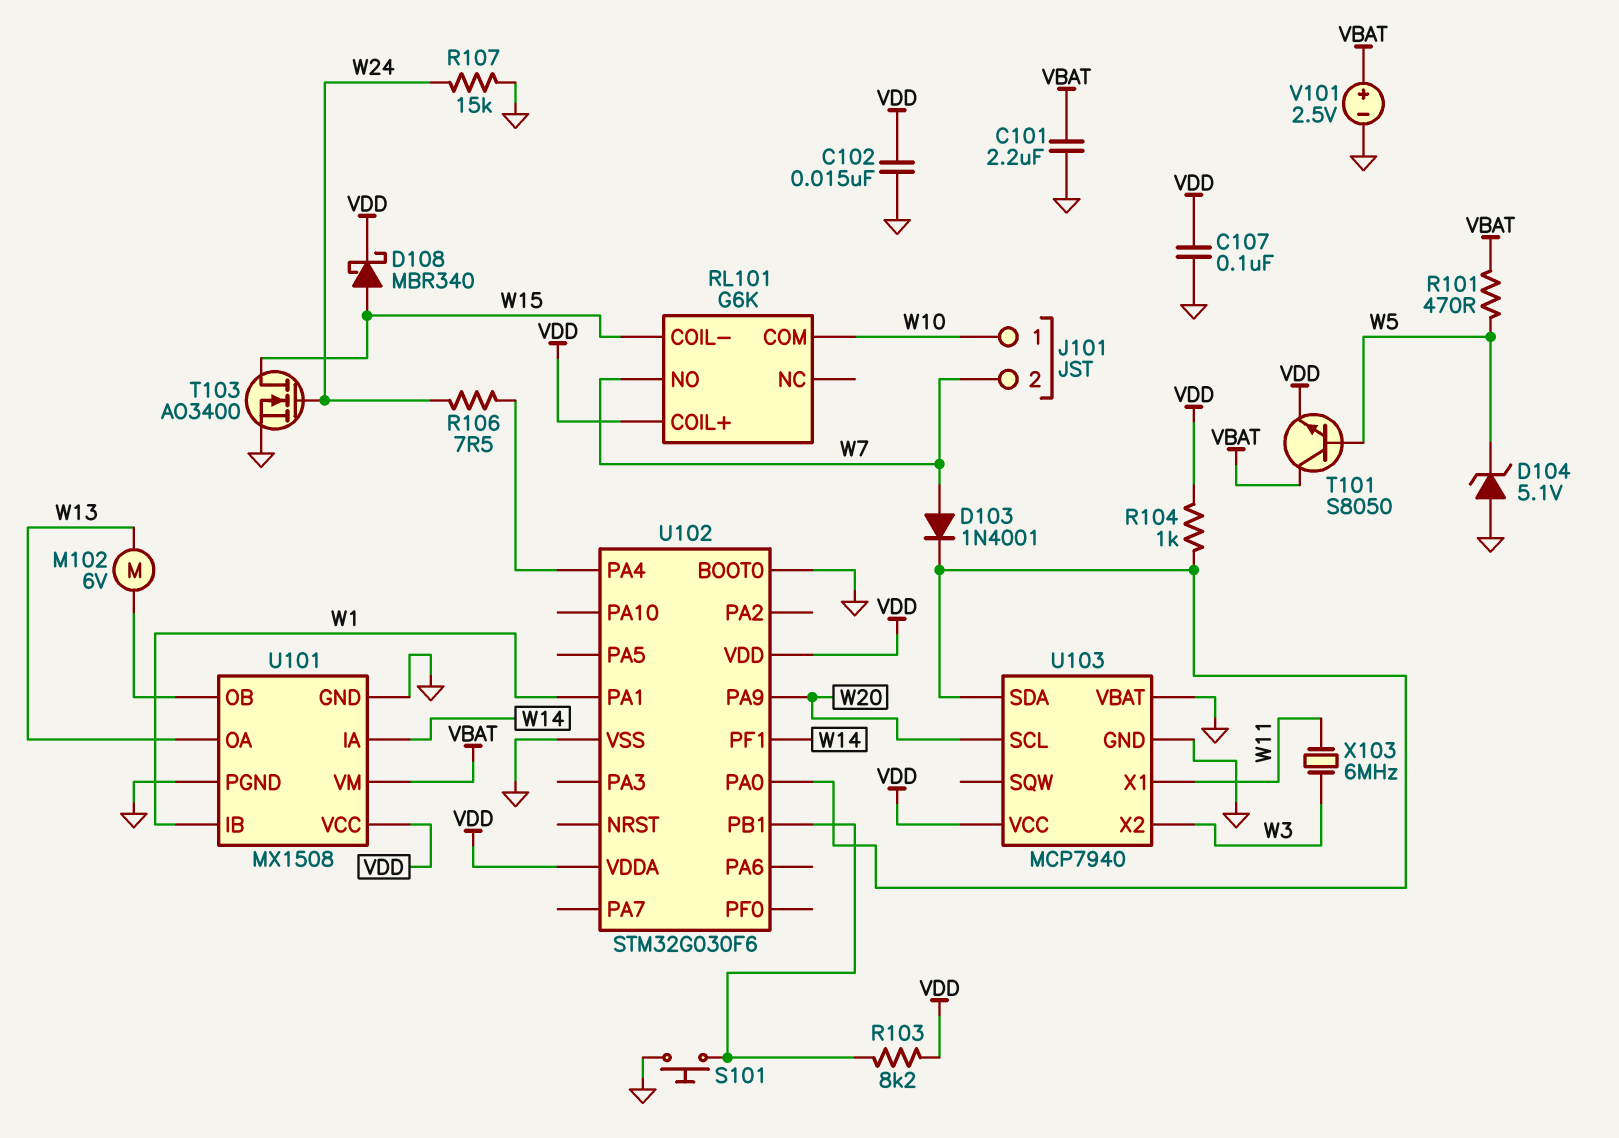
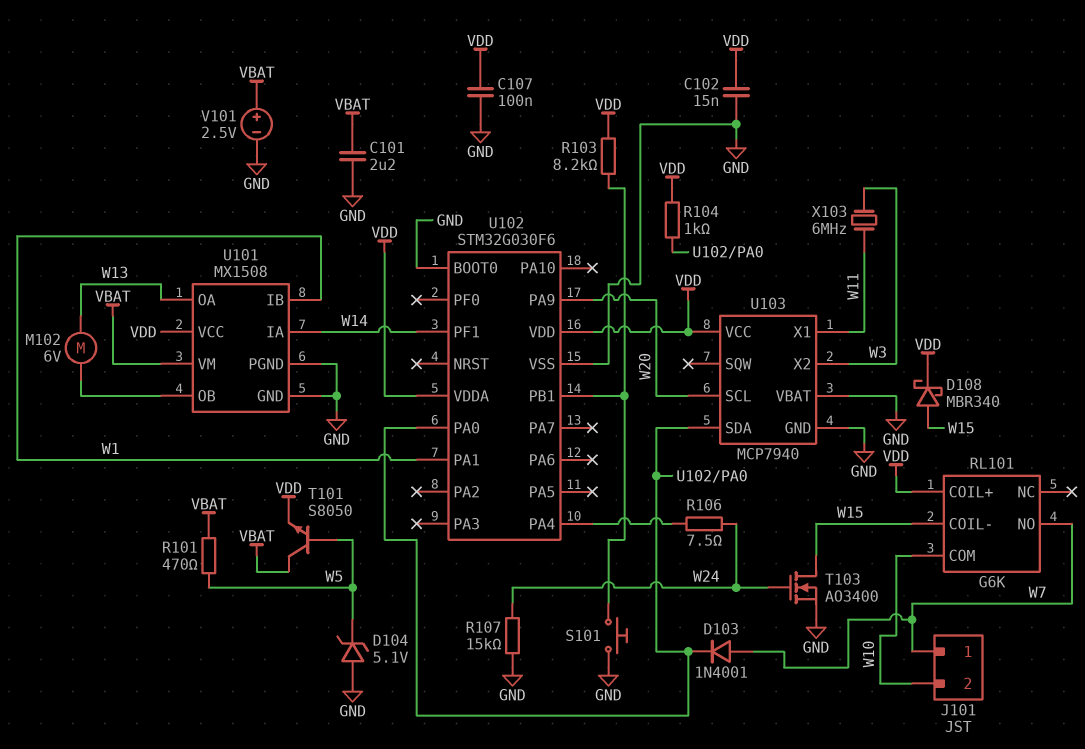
J101 pin 1: W10 -> W7
J101 pin 2: W7 -> W10

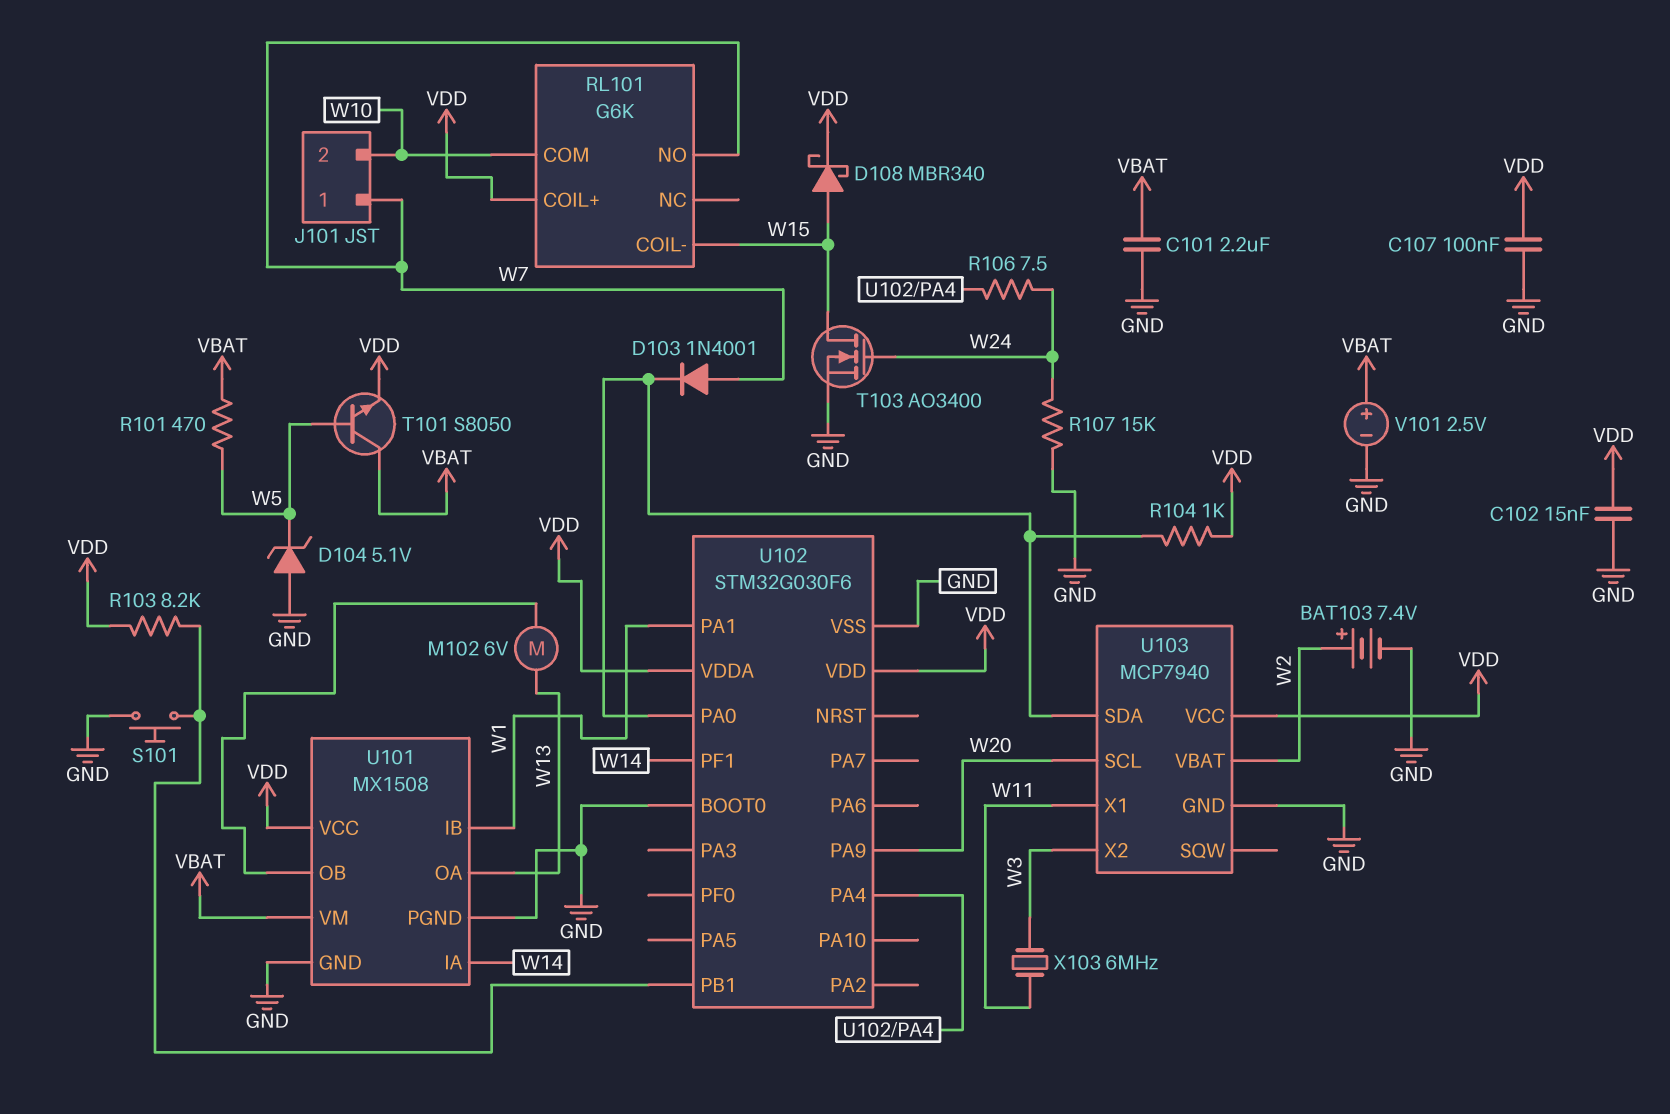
BAT103: none -> 7.4V (plus W2, minus GND)
U103 pin VBAT: GND -> W2

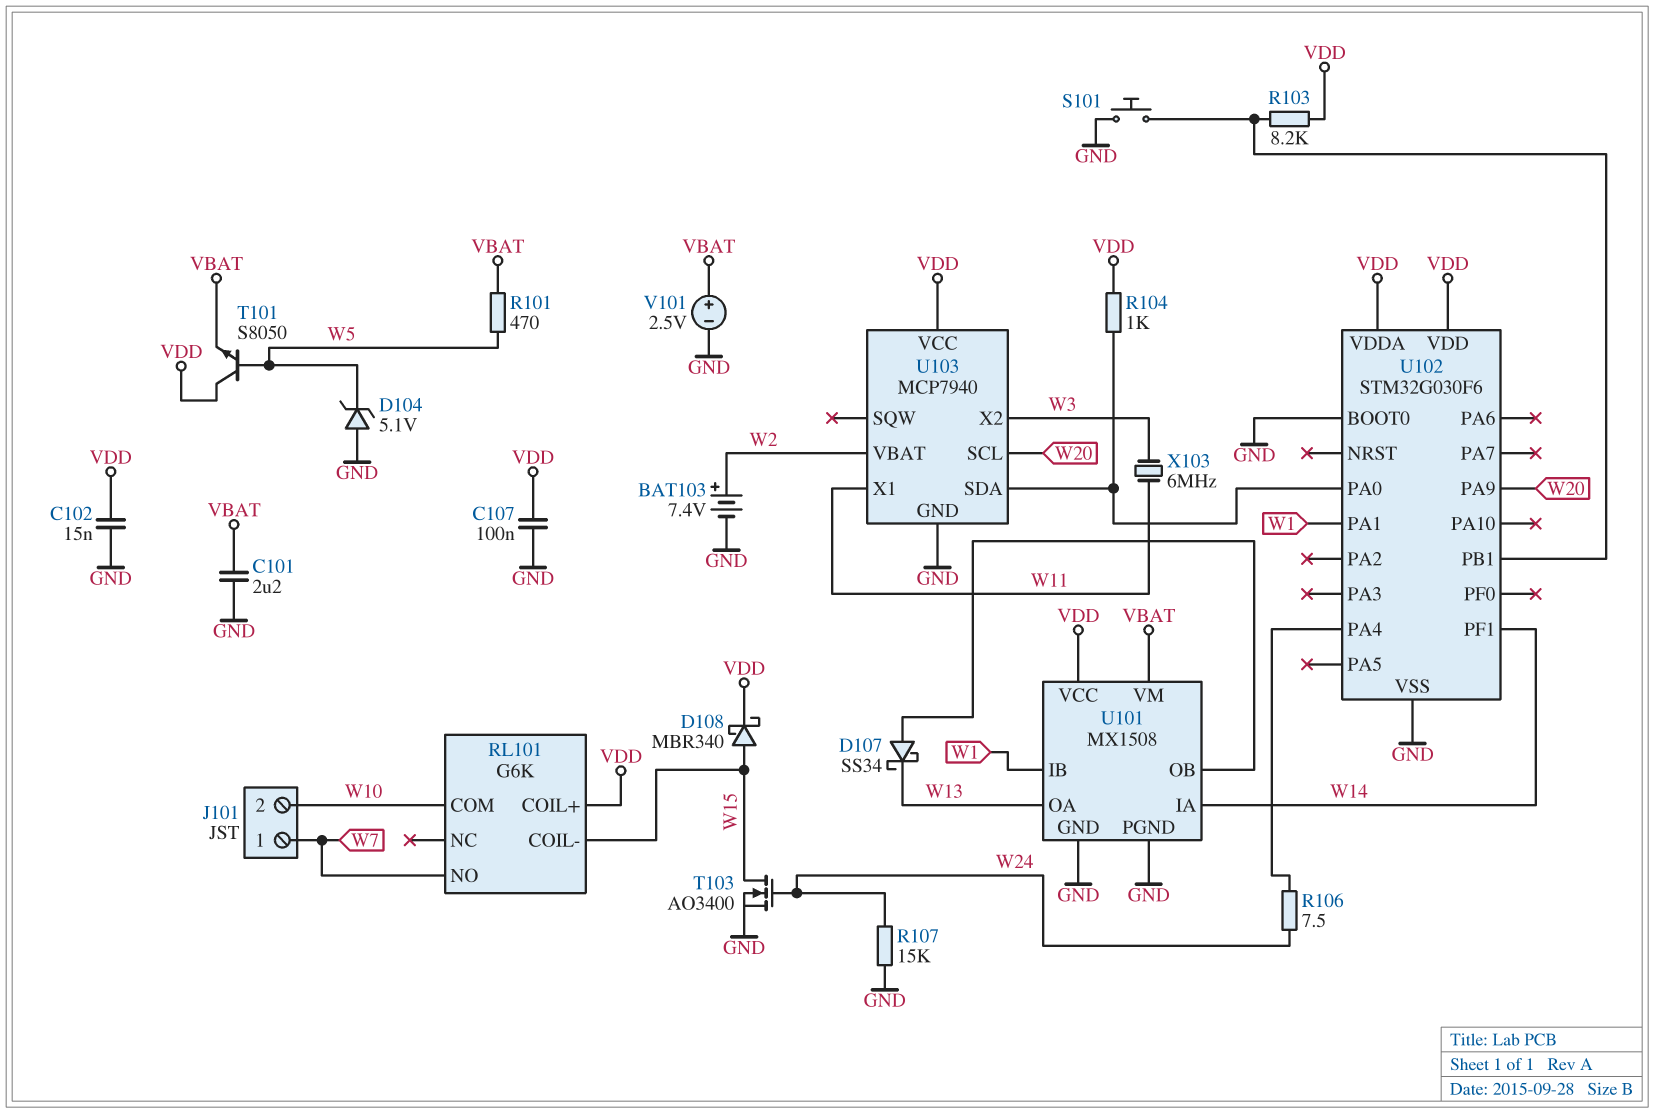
D103: diode 1N4001 (A W7, K U102/PA0) -> none
D107: none -> schottky SS34 (A U101/OB, K W13)
M102: motor 6V (U101/OB, W13) -> none
T101: NPN S8050 (B W5, C VBAT, E VDD) -> NPN S8050 (B W5, C VDD, E VBAT)

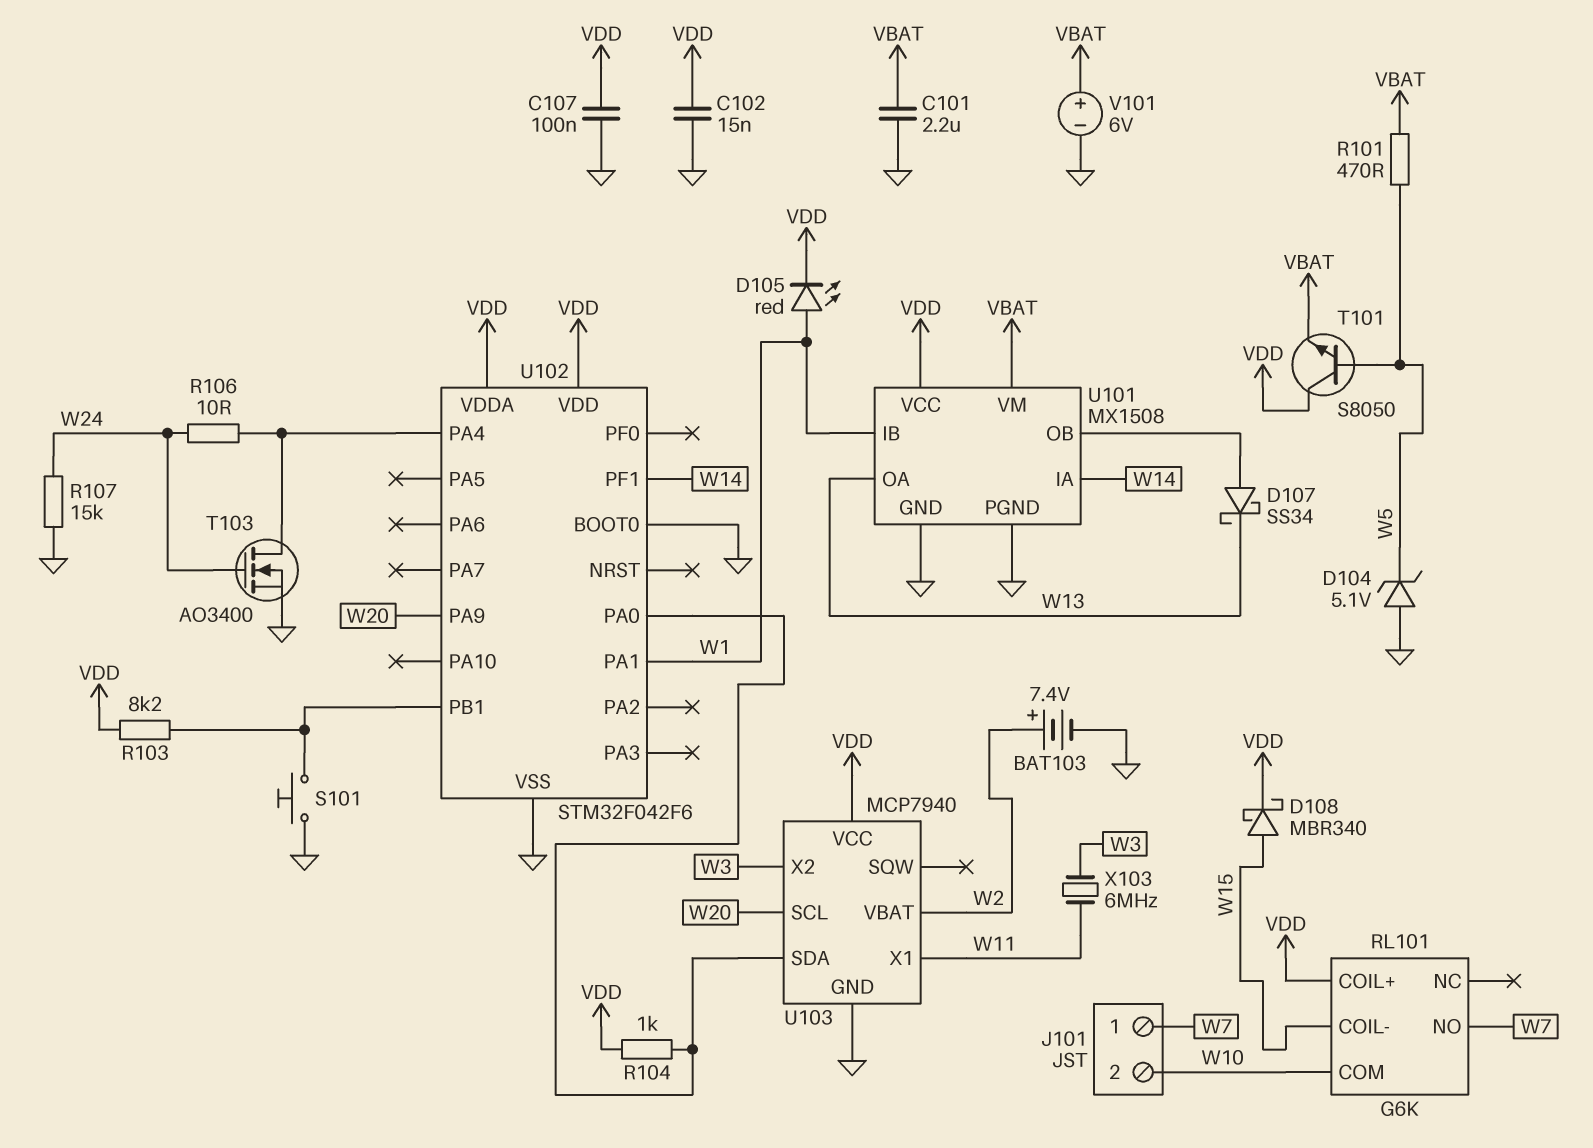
D105: none -> LED red (A W1, K VDD)
R106: 7.5 (U102/PA4, W24) -> 10 (U102/PA4, W24)
T103: NMOS AO3400 (G W24, D W15, S GND) -> NMOS AO3400 (G W24, D U102/PA4, S GND)
U102: STM32G030F6 -> STM32F042F6
V101: 2.5V (plus VBAT, minus GND) -> 6V (plus VBAT, minus GND)

